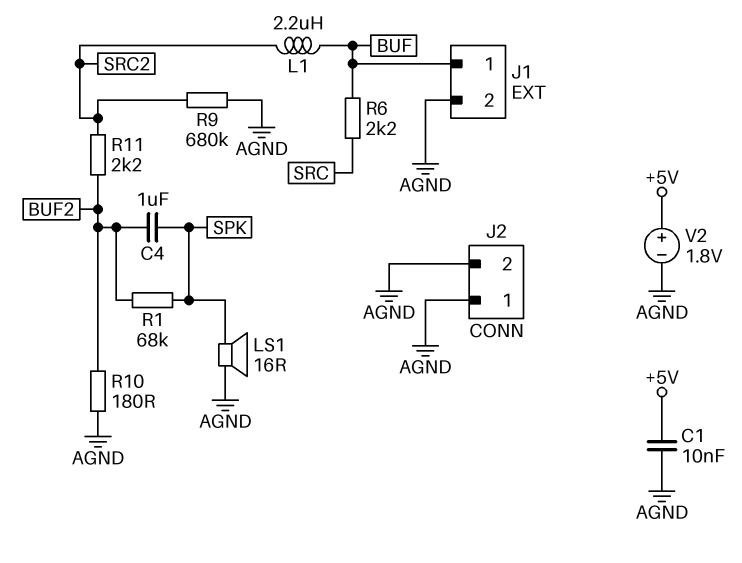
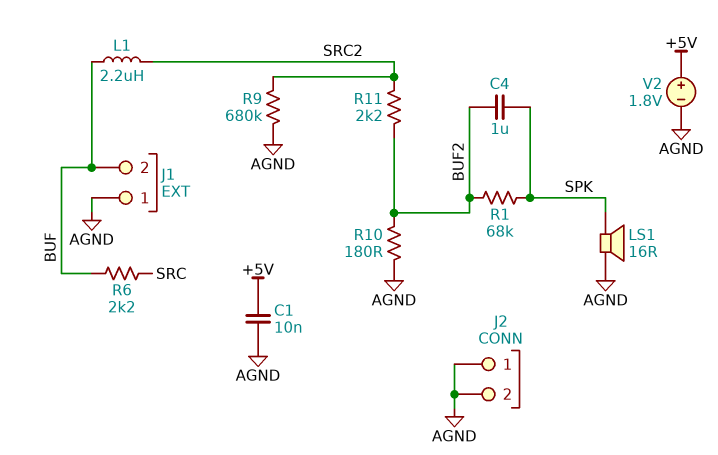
J1 pin 1: BUF -> AGND
J1 pin 2: AGND -> BUF

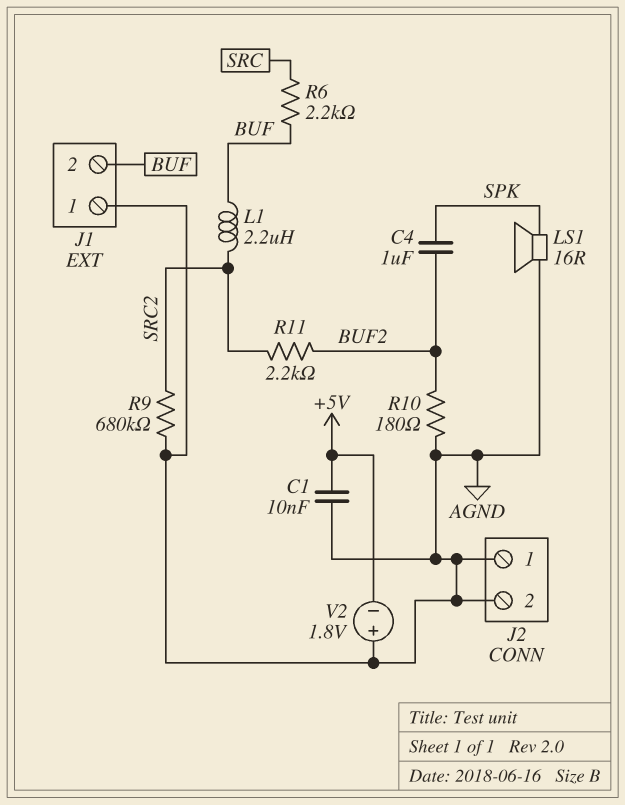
R1: 68k (BUF2, SPK) -> none
V2: 1.8V (plus +5V, minus AGND) -> 1.8V (plus AGND, minus +5V)

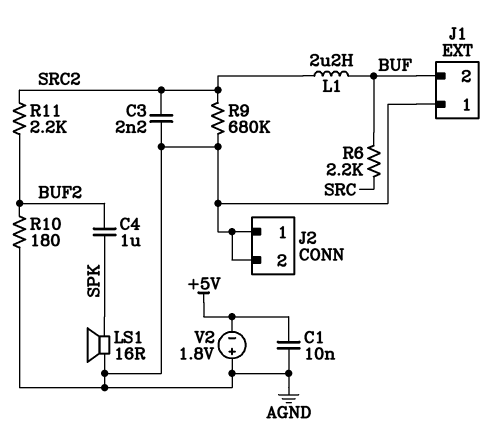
C3: none -> 2.2nF (AGND, SRC2)

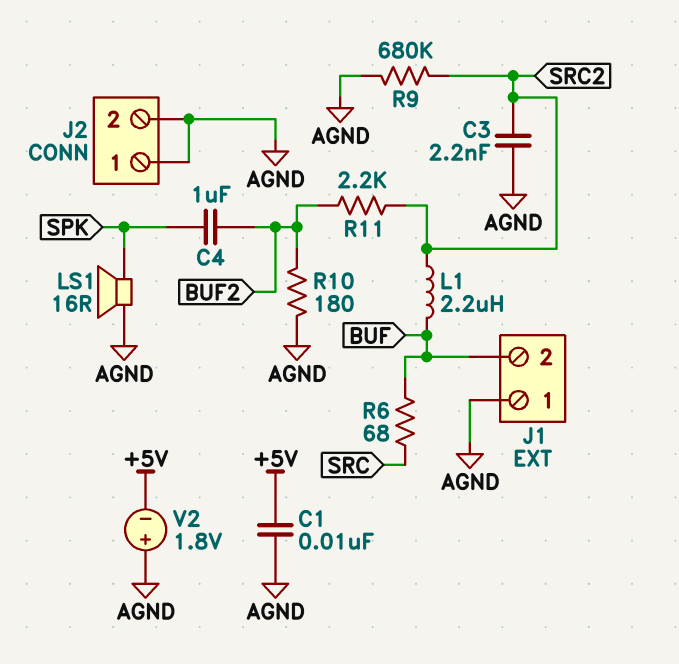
R6: 2.2k (BUF, SRC) -> 68 (BUF, SRC)

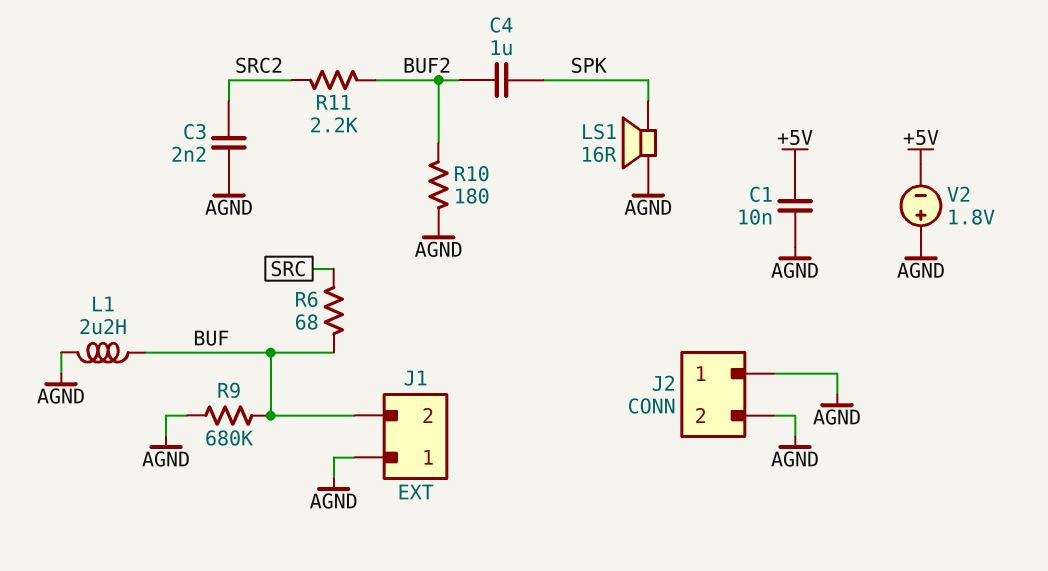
L1: 2.2uH (BUF, SRC2) -> 2.2uH (AGND, BUF)
R9: 680k (AGND, SRC2) -> 680k (AGND, BUF)

